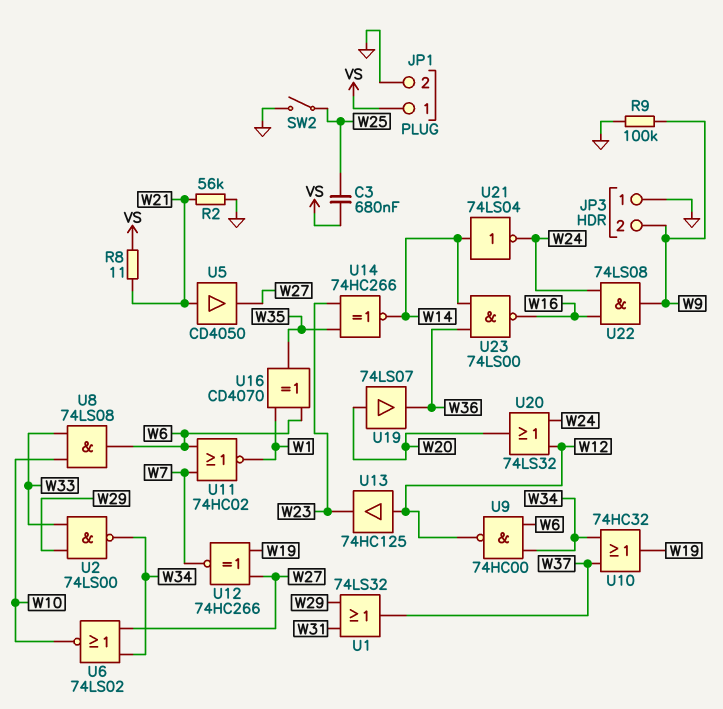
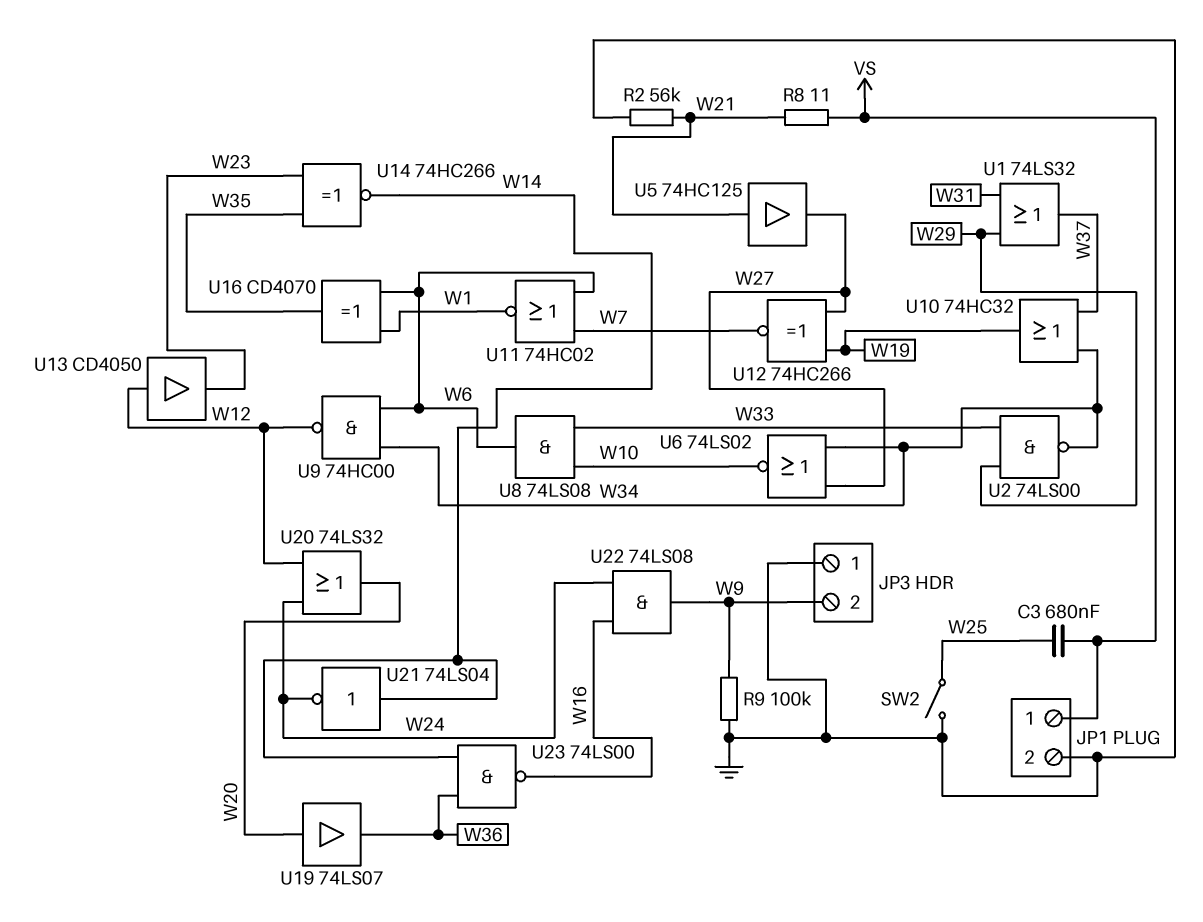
U5: buffer CD4050 (in W21, out W27) -> buffer 74HC125 (in W21, out W27)
U13: buffer 74HC125 (in W12, out W23) -> buffer CD4050 (in W12, out W23)

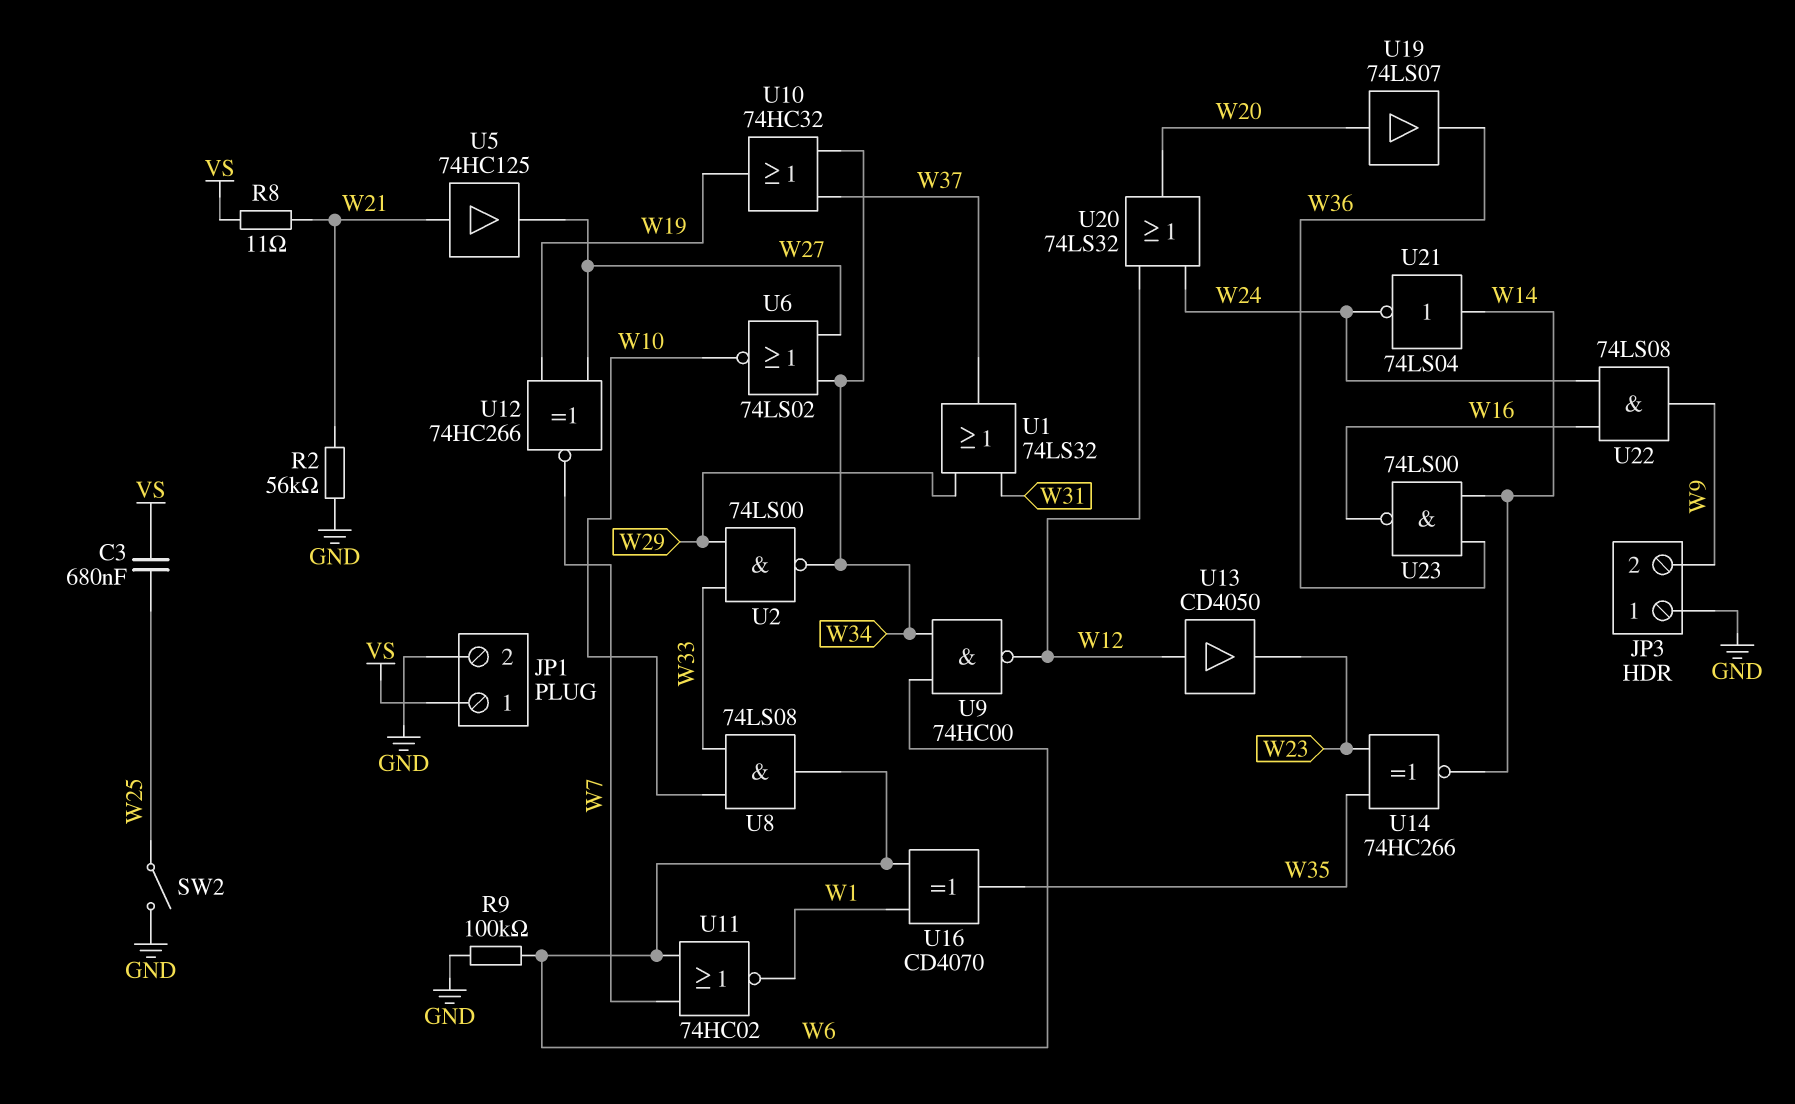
R9: 100k (GND, W9) -> 100k (GND, W6)

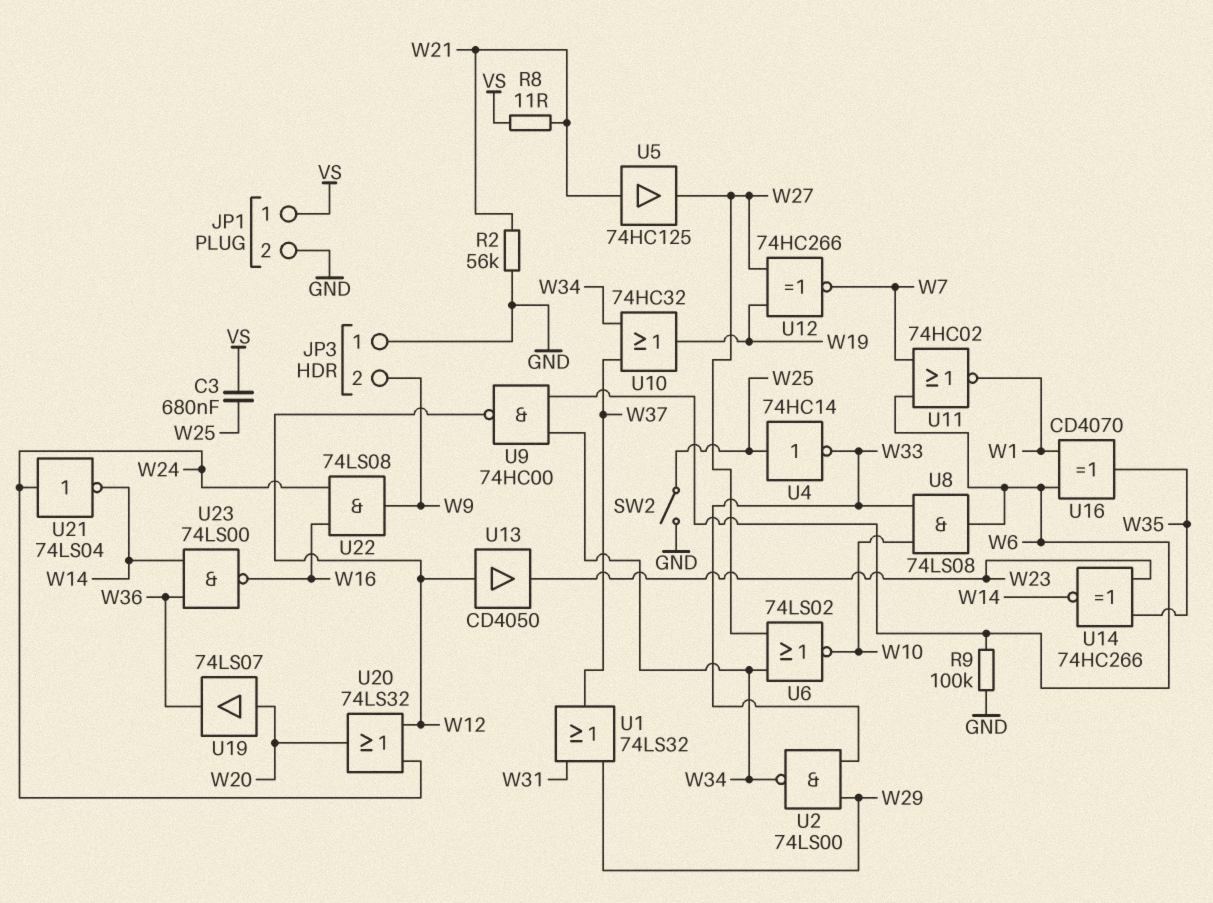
U4: none -> NOT 74HC14 (in W25, out W33)
U21: NOT 74LS04 (in W14, out W24) -> NOT 74LS04 (in W24, out W14)

